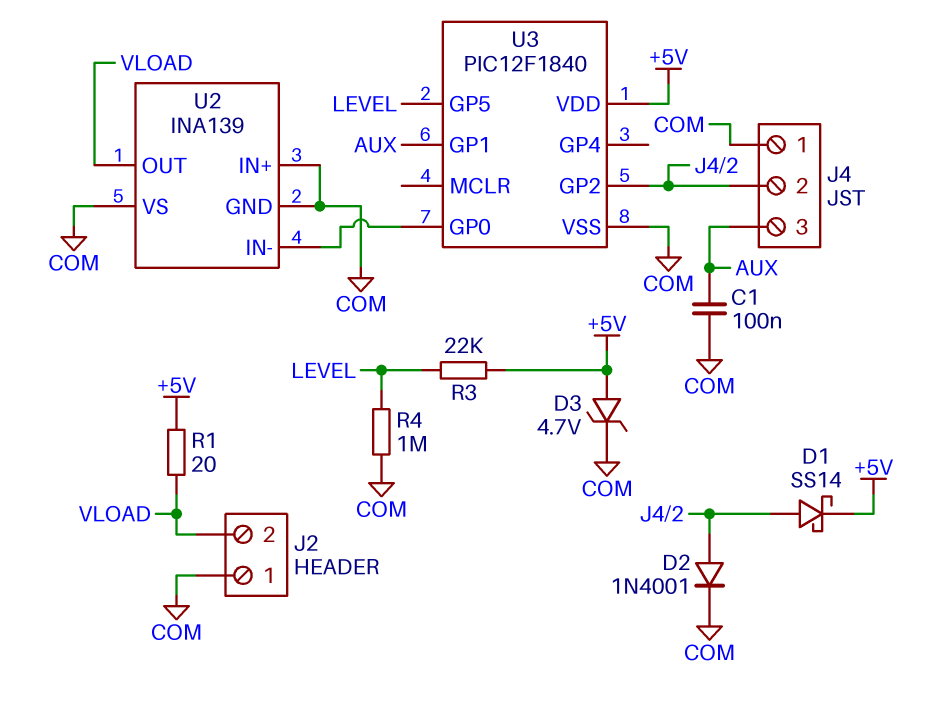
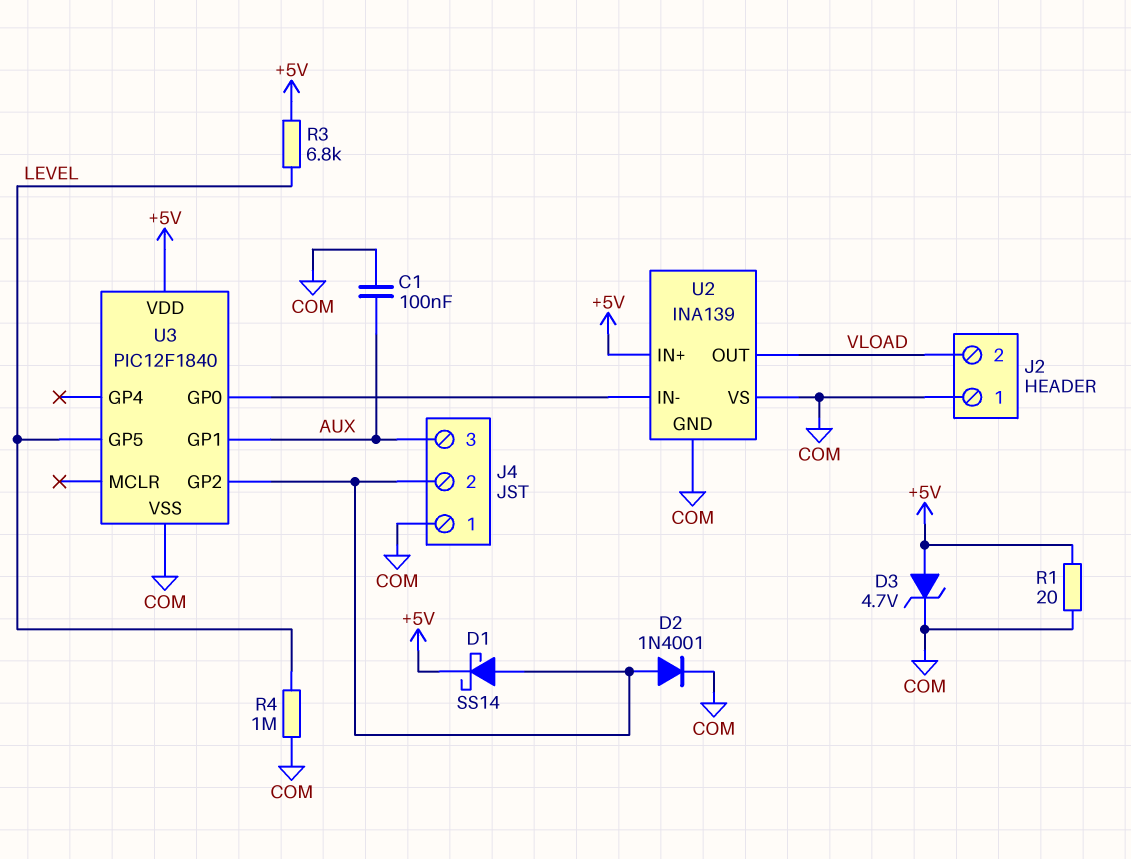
R1: 20 (+5V, VLOAD) -> 20 (+5V, COM)
R3: 22k (+5V, LEVEL) -> 6.8k (+5V, LEVEL)
U2 pin IN+: COM -> +5V

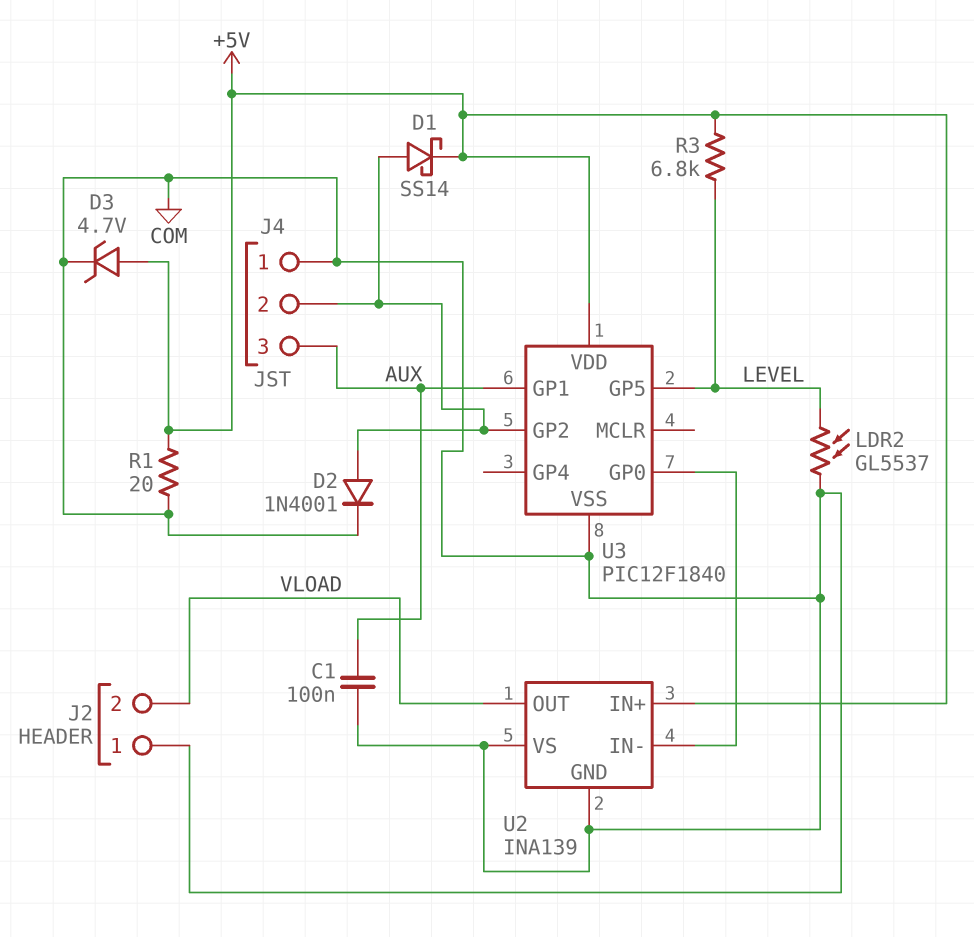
LDR2: none -> GL5537 (COM, LEVEL)
R4: 1M (COM, LEVEL) -> none

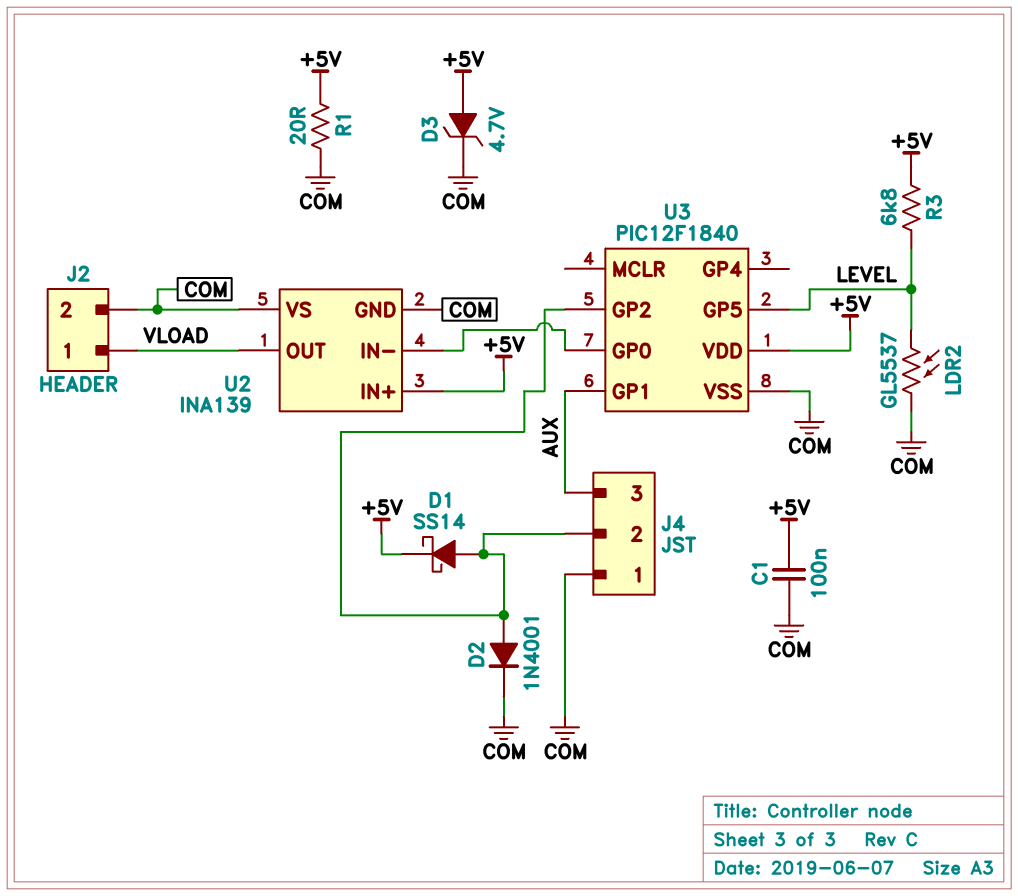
C1: 100nF (AUX, COM) -> 100nF (+5V, COM)
J2 pin 1: COM -> VLOAD
J2 pin 2: VLOAD -> COM

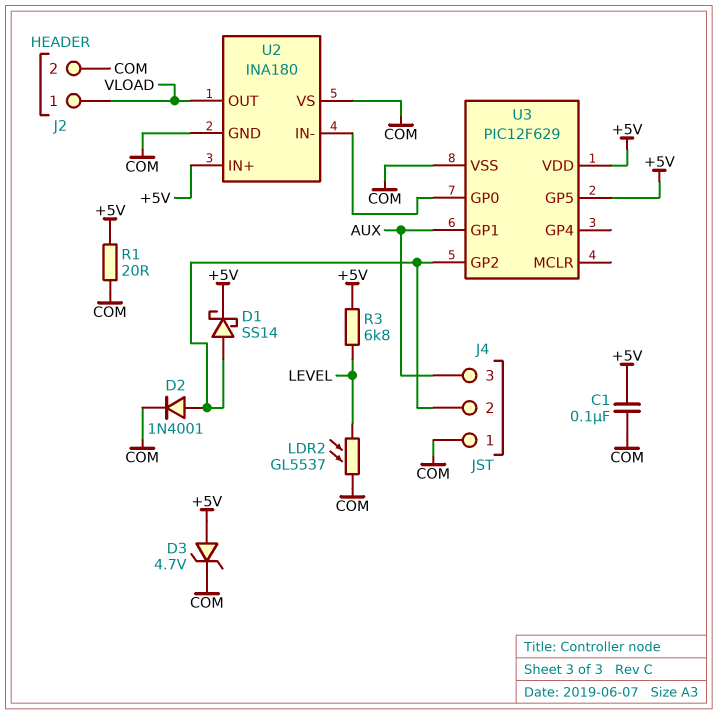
U2: INA139 -> INA180
U3: PIC12F1840 -> PIC12F629
U3 pin GP5: LEVEL -> +5V

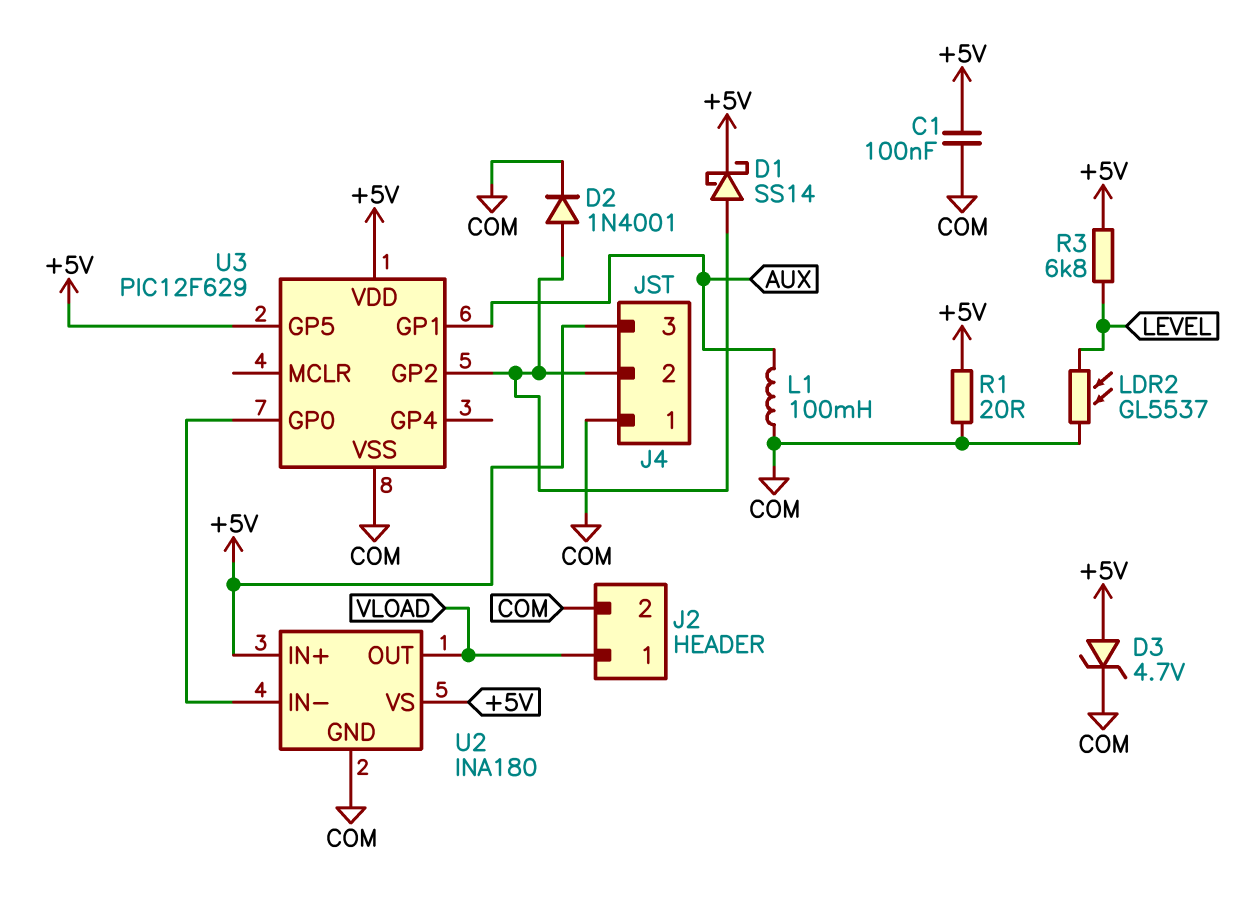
J4 pin 3: AUX -> +5V
L1: none -> 100mH (AUX, COM)
U2 pin VS: COM -> +5V

